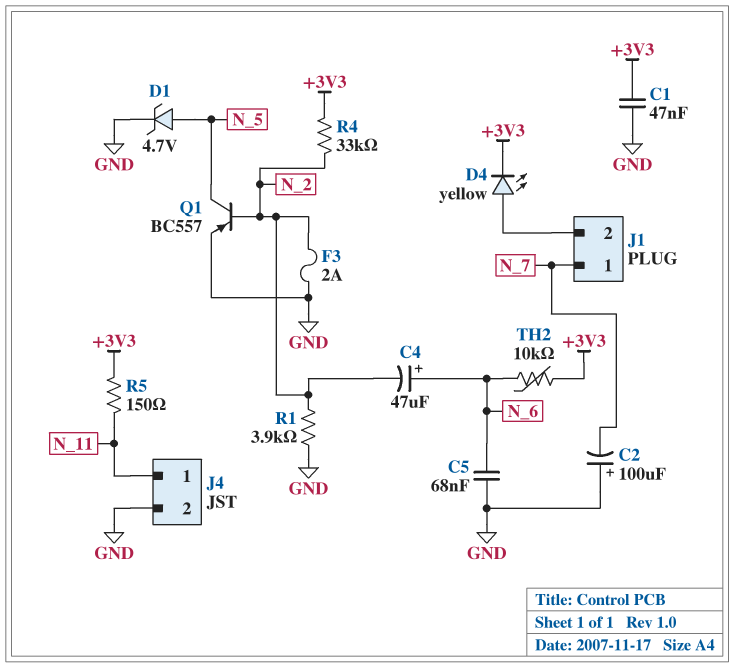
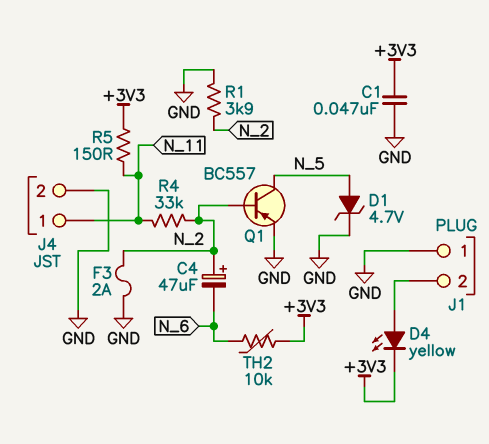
C2: 100uF (plus GND, minus N_7) -> none
C4: 47uF (plus N_6, minus N_2) -> 47uF (plus N_2, minus N_6)
C5: 68nF (GND, N_6) -> none
J1 pin 1: N_7 -> GND
R4: 33k (+3V3, N_2) -> 33k (N_2, N_11)

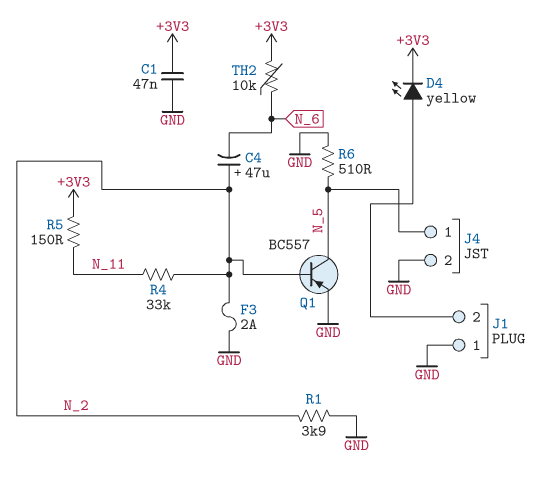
D1: zener 4.7V (A N_5, K GND) -> none
J4 pin 1: N_11 -> N_5
R6: none -> 510 (GND, N_5)

